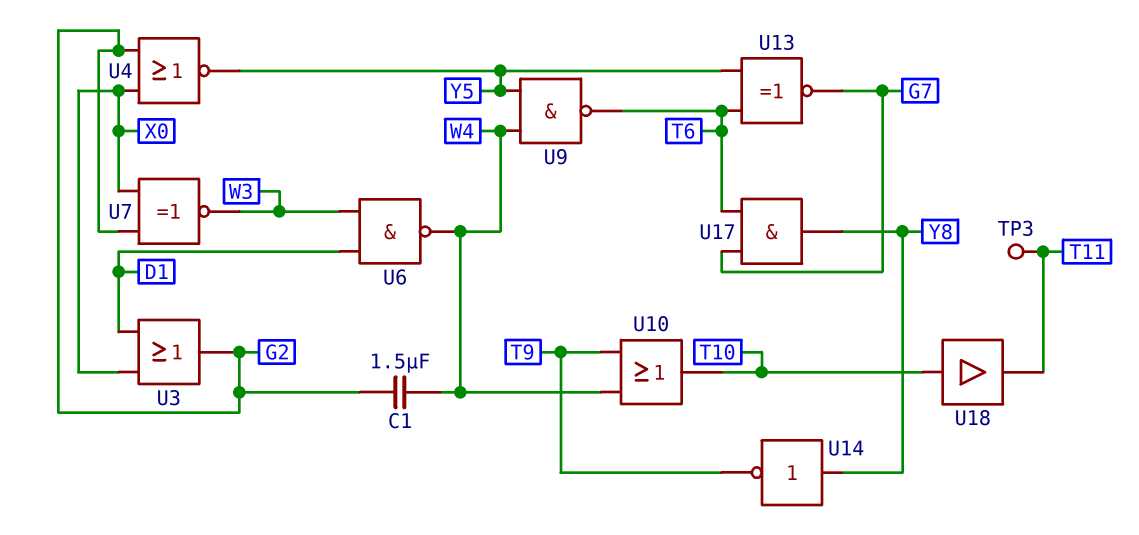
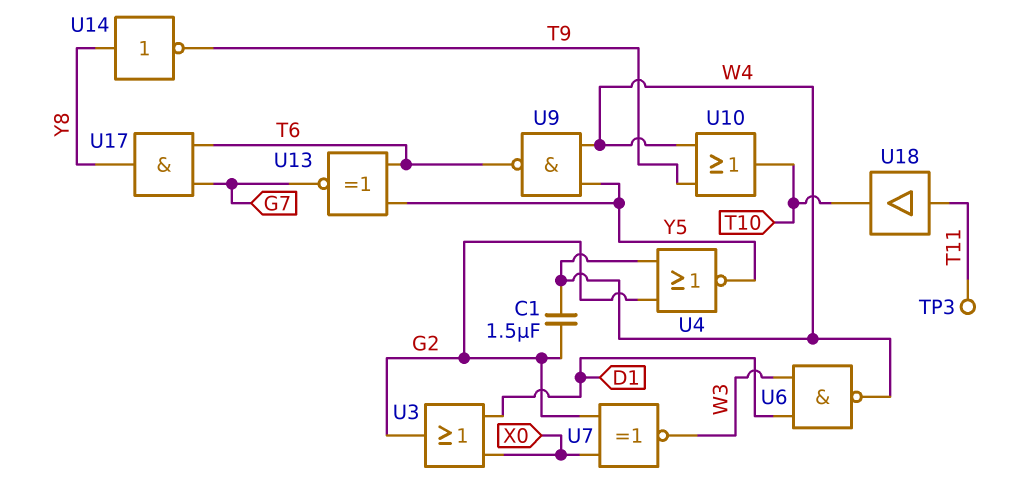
U4: NOR (in G2, in X0, out Y5) -> NOR (in G2, in W4, out Y5)
U18: buffer (in T10, out T11) -> buffer (in T11, out T10)

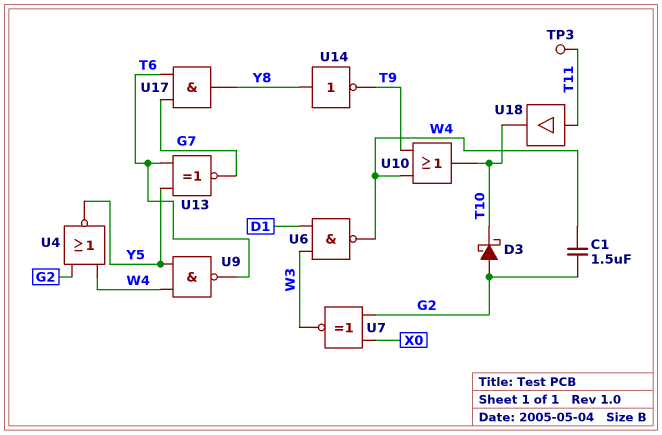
D3: none -> schottky (A G2, K T10)
U3: OR (in D1, in X0, out G2) -> none

